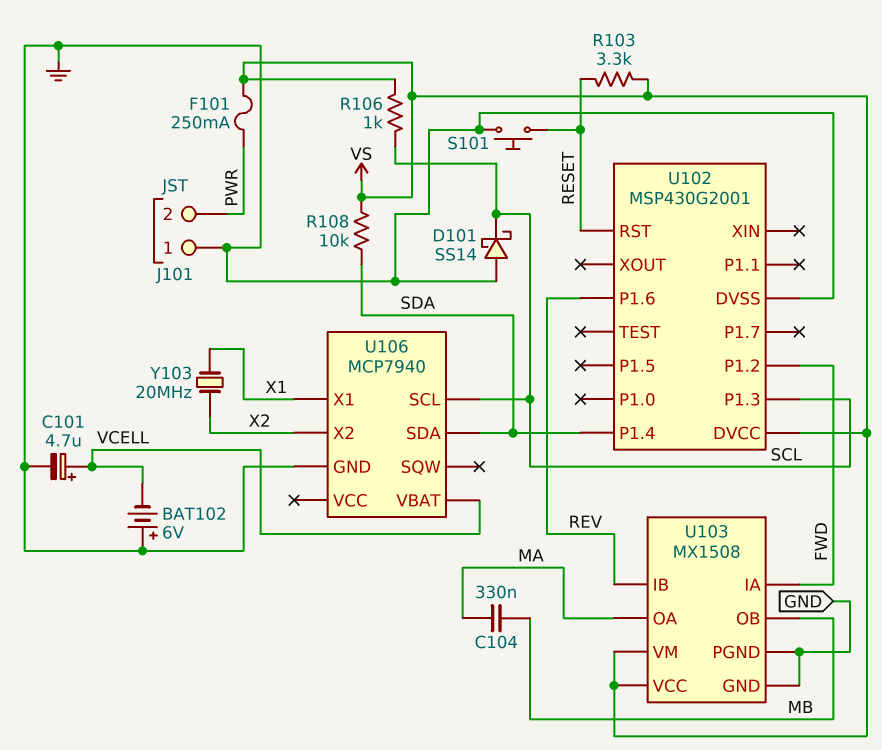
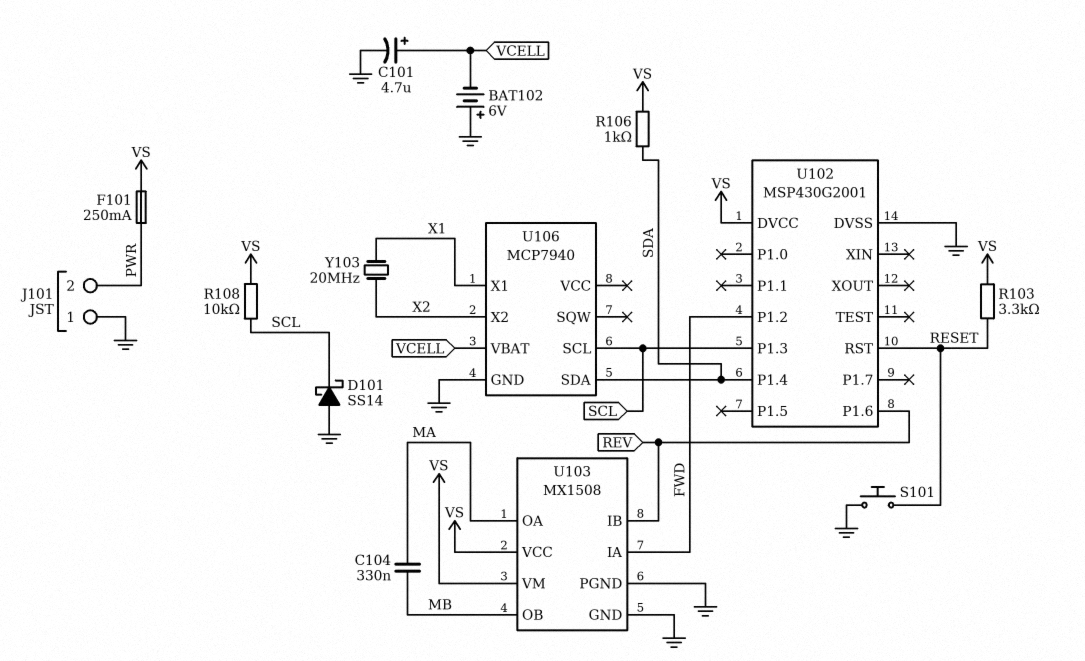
R106: 1k (SCL, VS) -> 1k (SDA, VS)
R108: 10k (SDA, VS) -> 10k (SCL, VS)

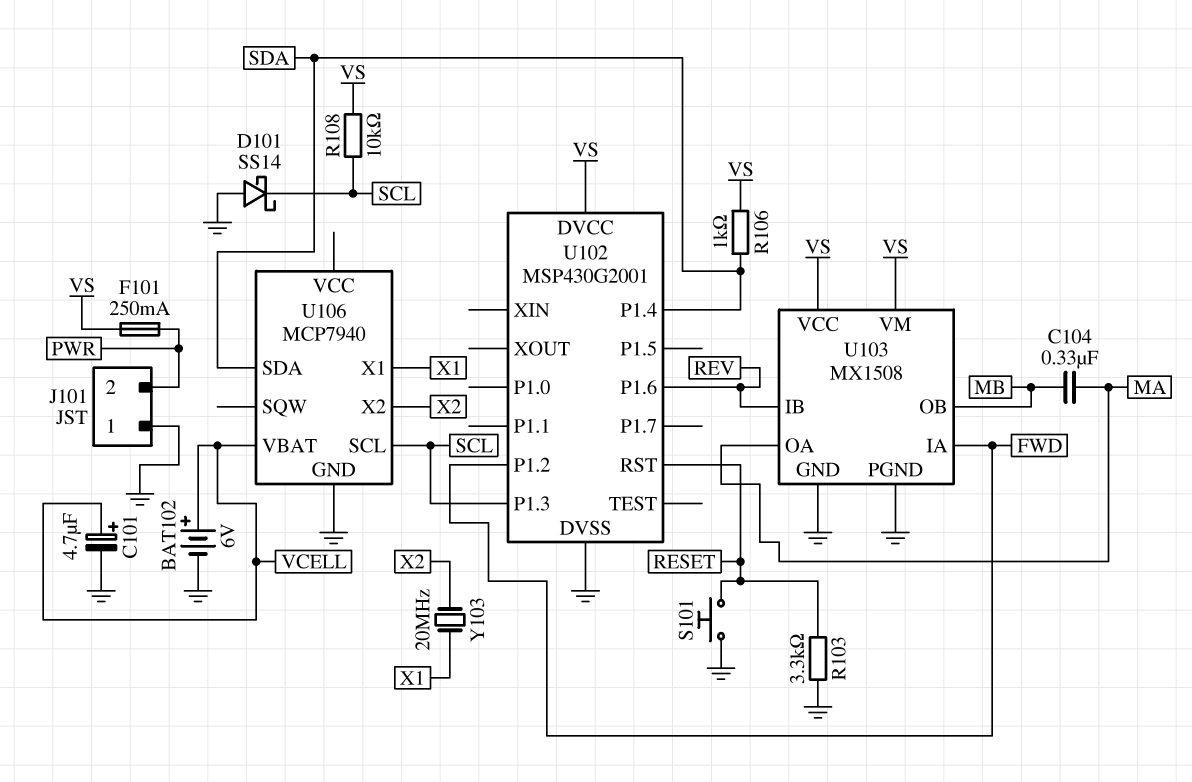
BAT102: 6V (plus GND, minus VCELL) -> 6V (plus VCELL, minus GND)
R103: 3.3k (RESET, VS) -> 3.3k (GND, RESET)

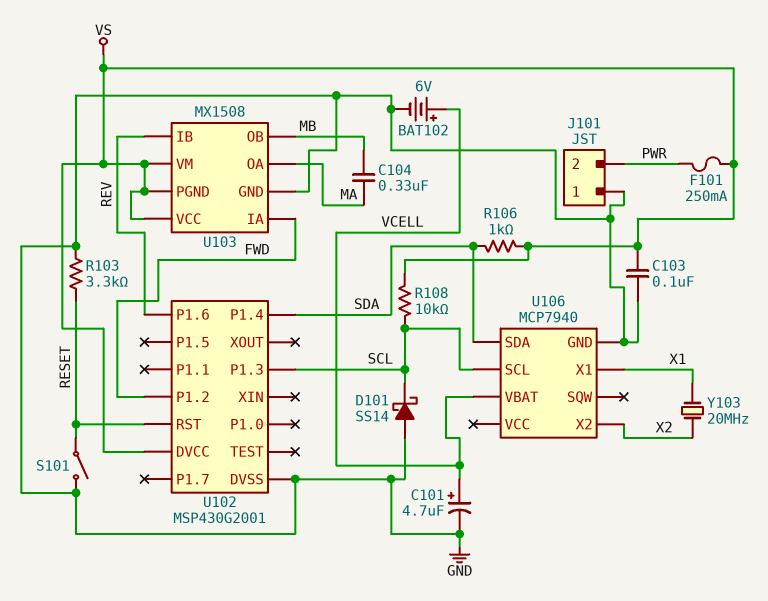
C103: none -> 100nF (GND, VS)
S101: button (GND, RESET) -> switch (GND, RESET)
U103 pin PGND: GND -> VS

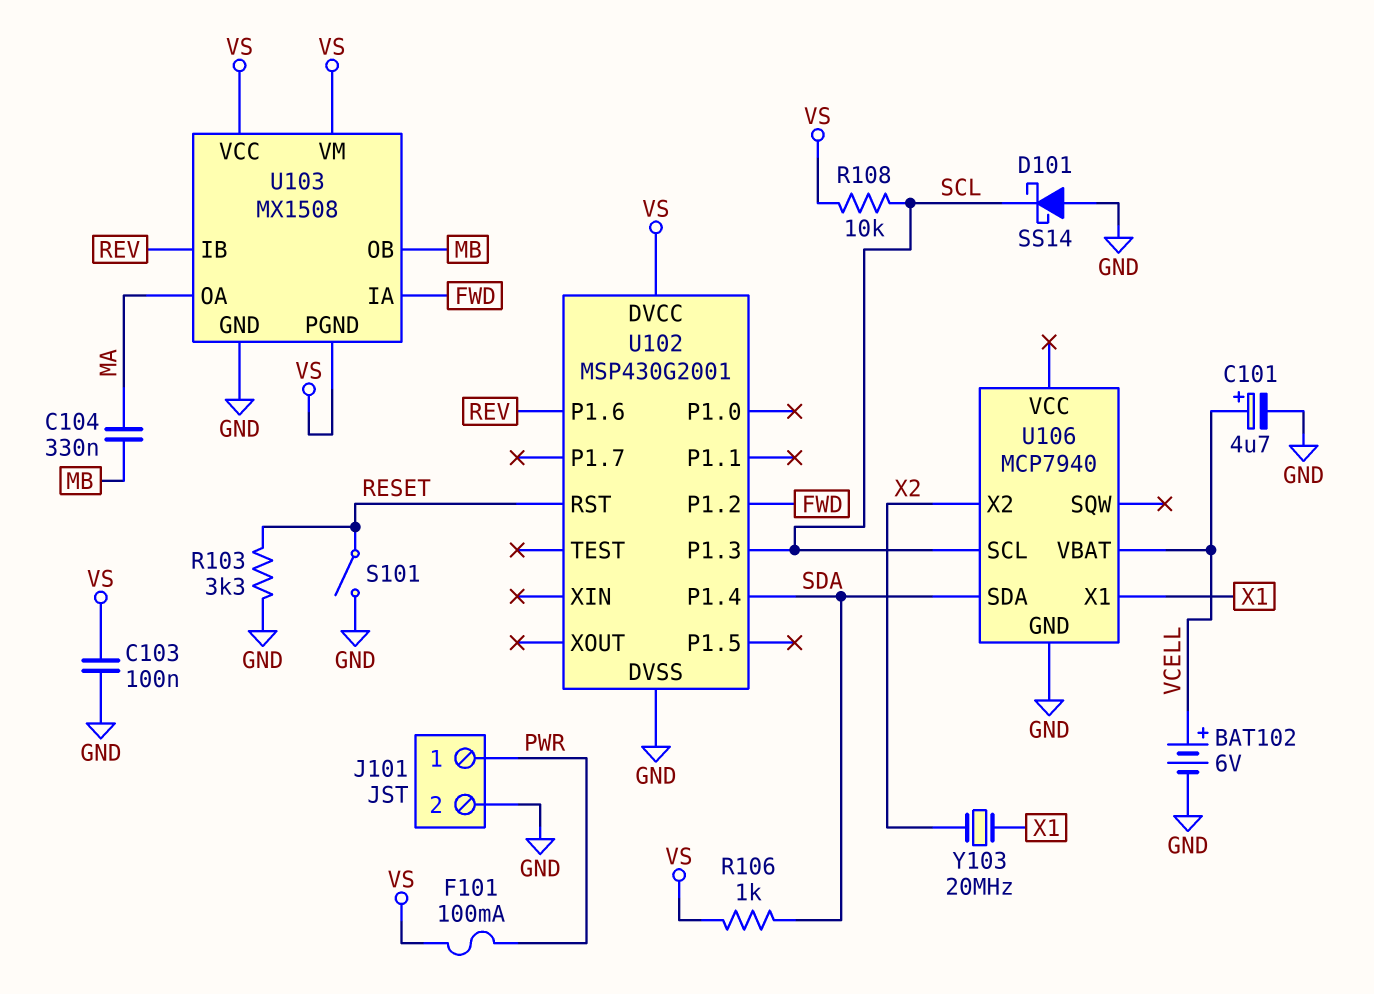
F101: 250mA (PWR, VS) -> 100mA (PWR, VS)
J101 pin 1: GND -> PWR
J101 pin 2: PWR -> GND

